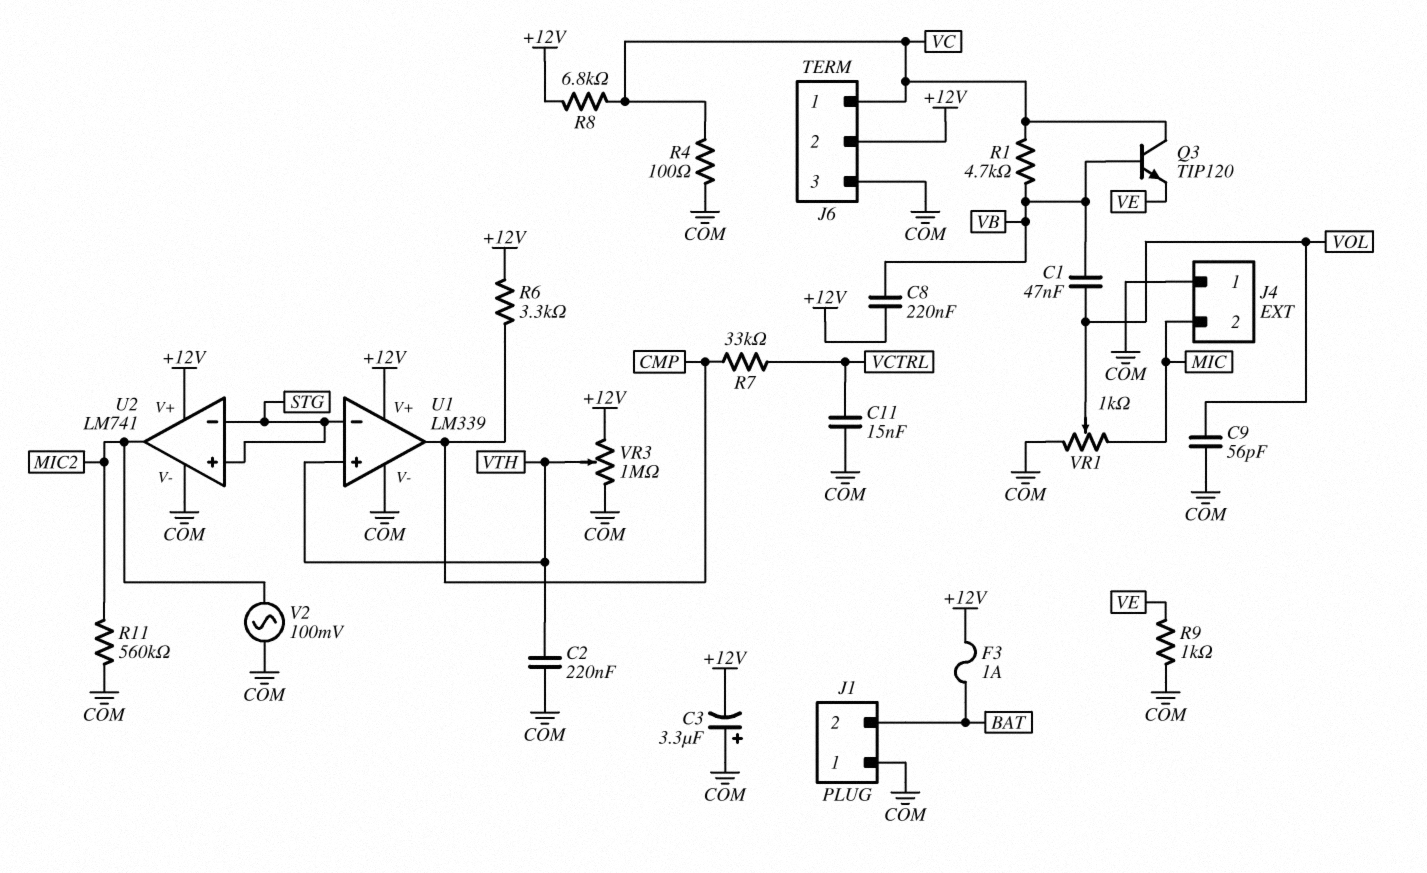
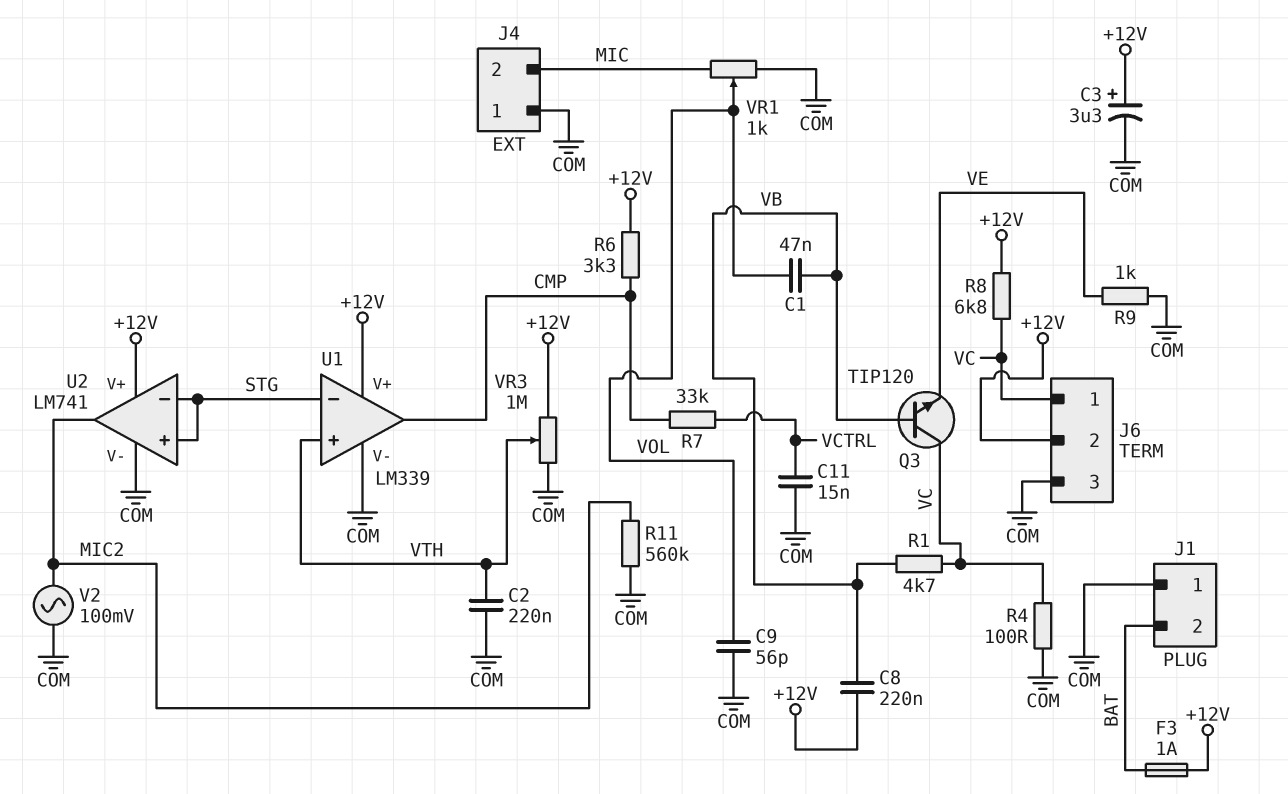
C3: 3.3uF (plus COM, minus +12V) -> 3.3uF (plus +12V, minus COM)

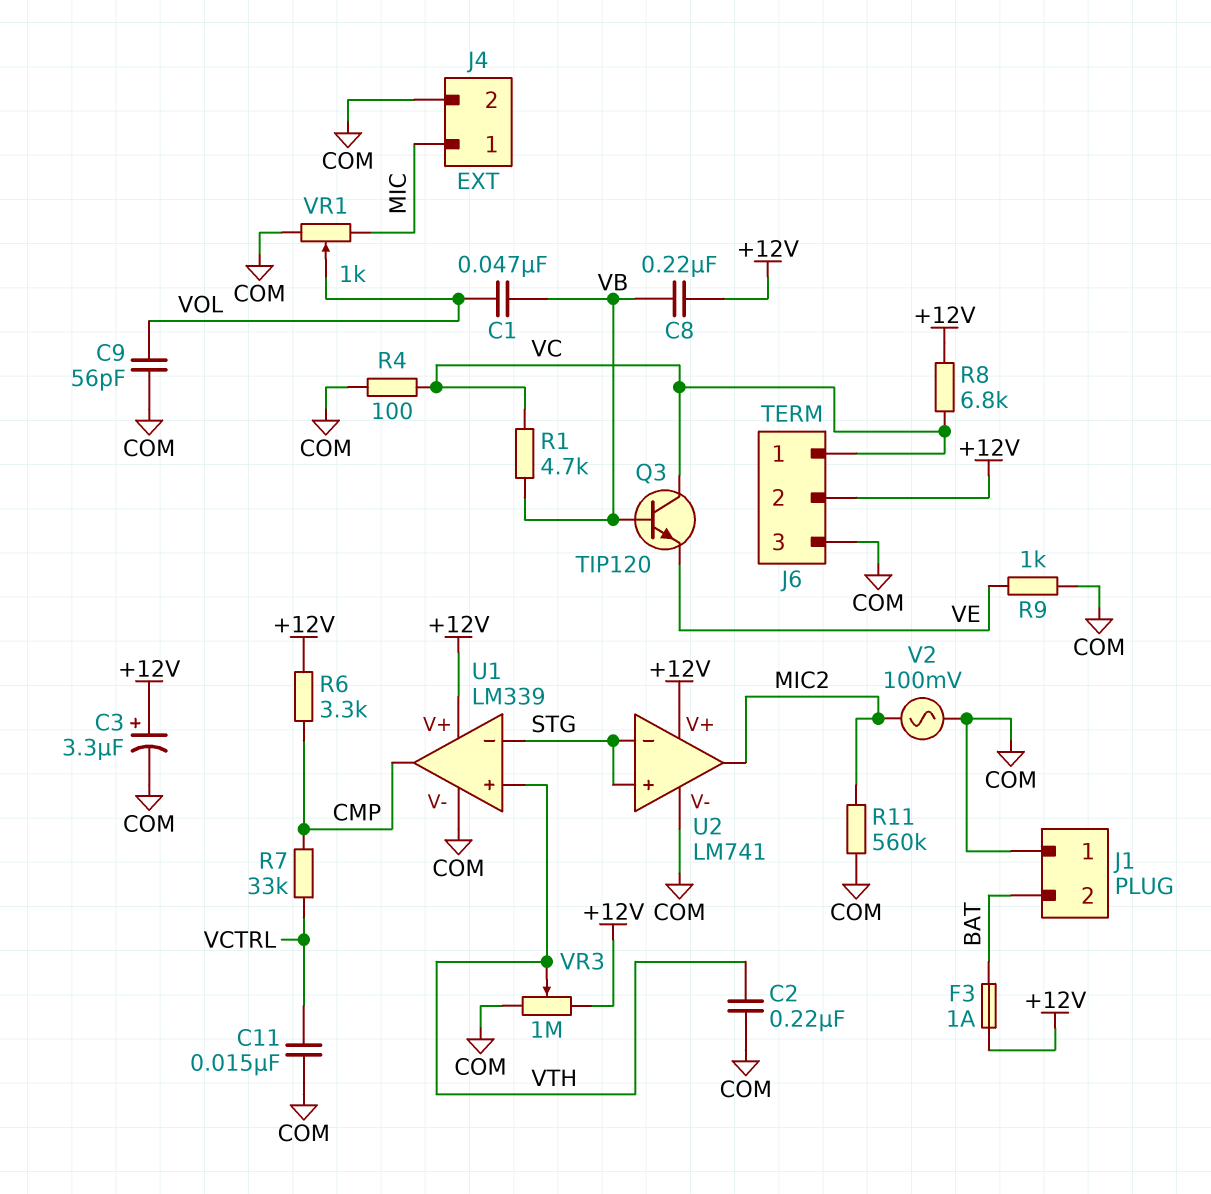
J4 pin 1: COM -> MIC
J4 pin 2: MIC -> COM

